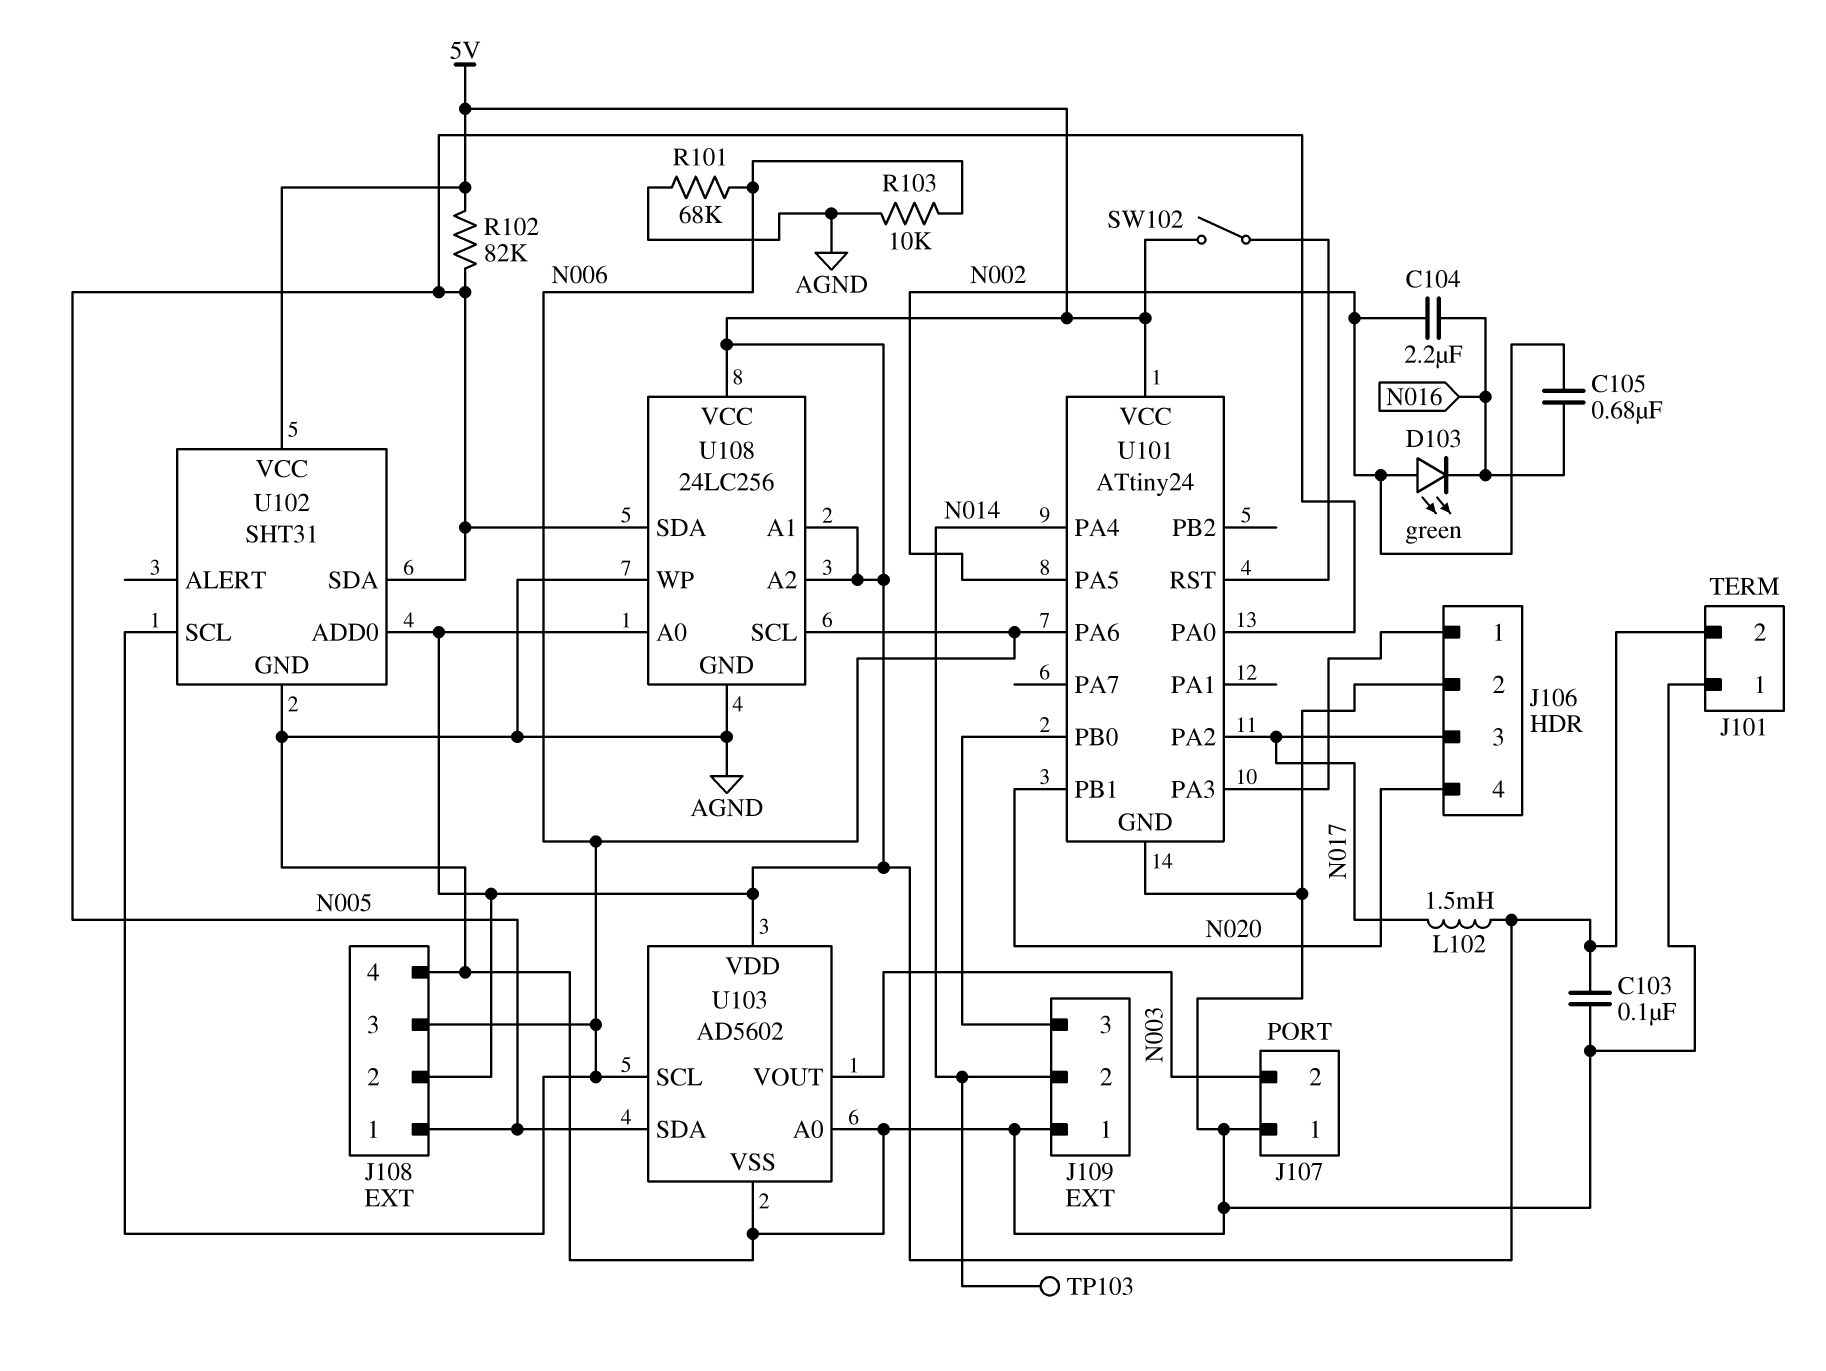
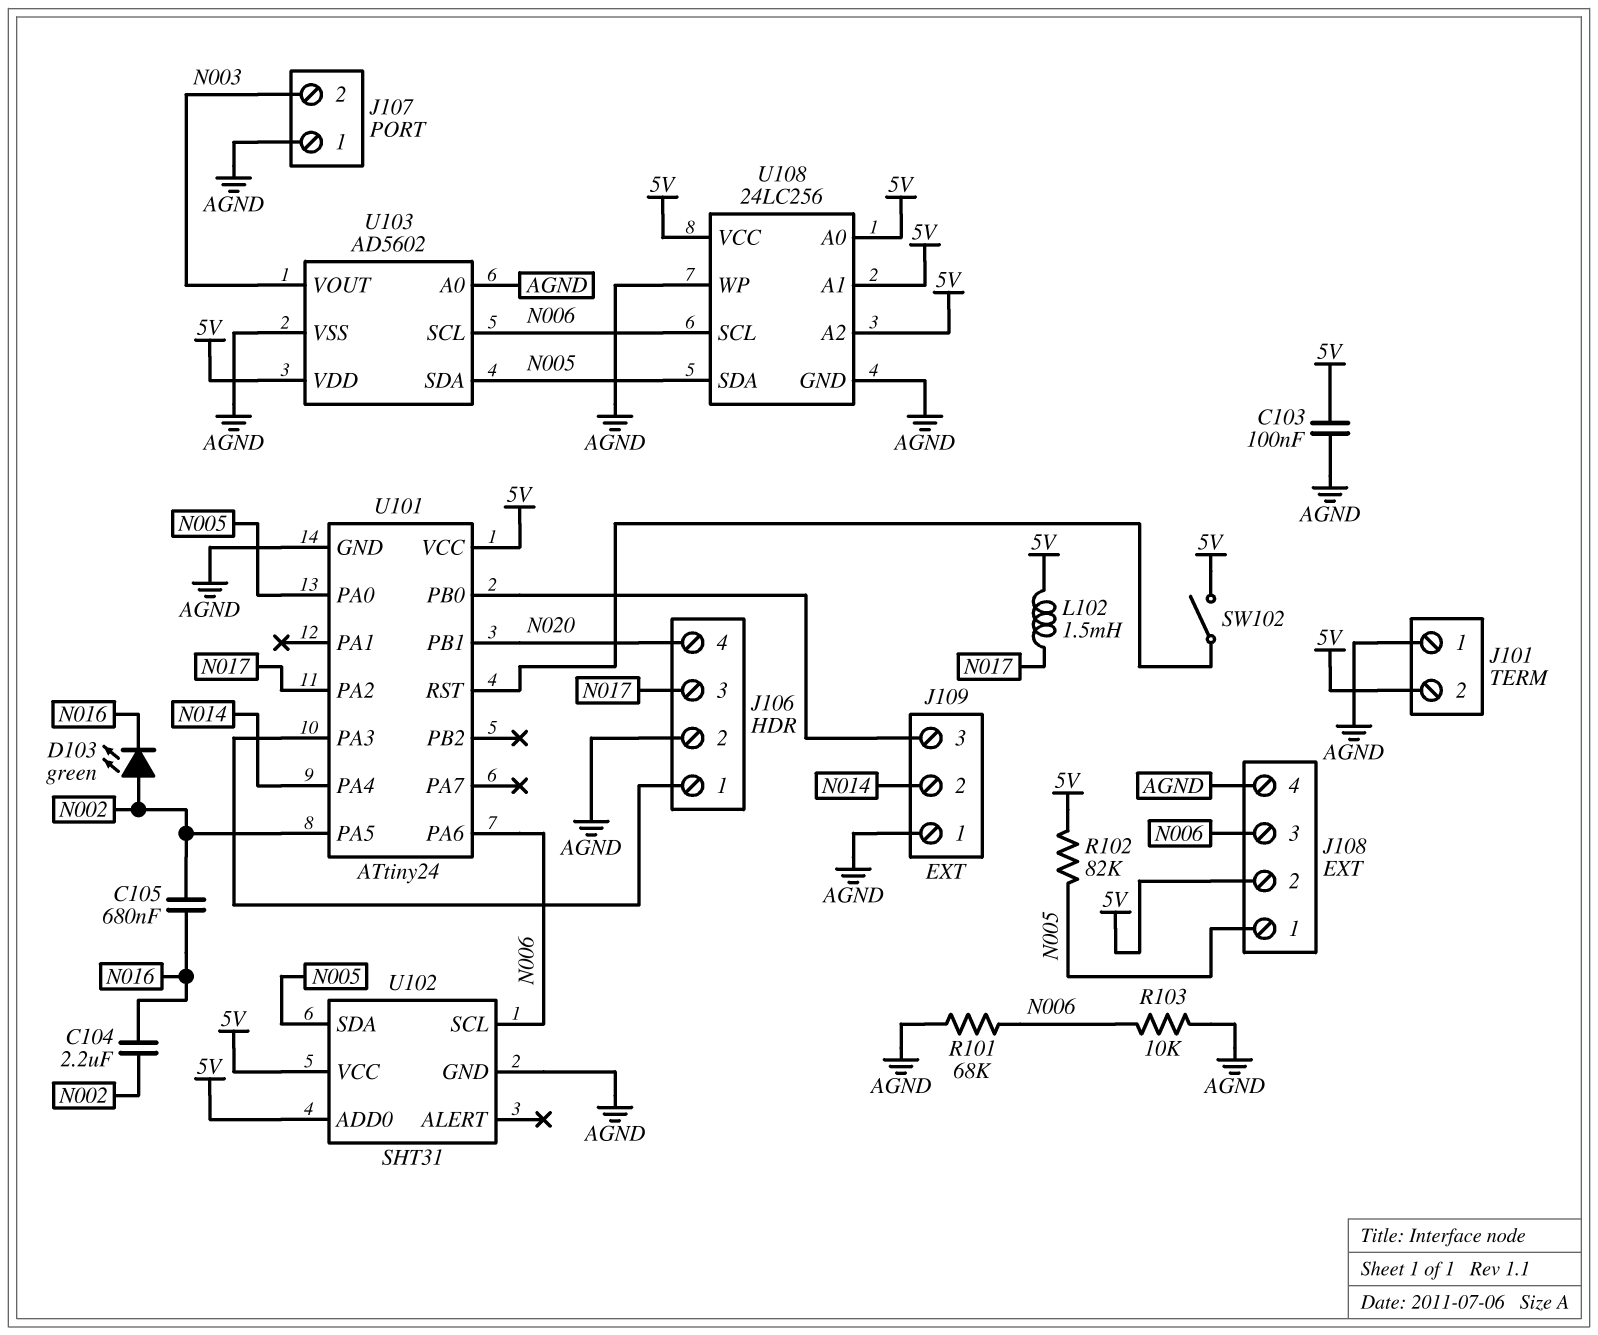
TP103: test point (N014) -> none

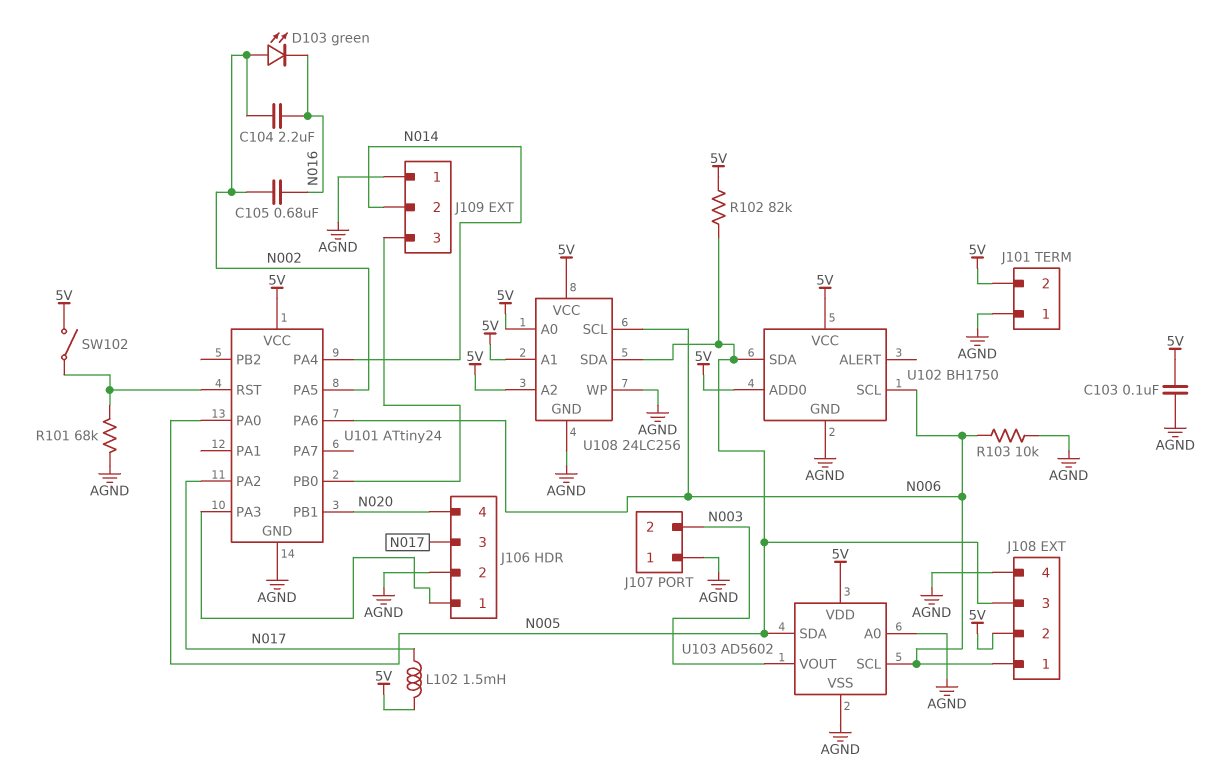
J108 pin 1: N005 -> N006
J108 pin 3: N006 -> N005
R101: 68k (AGND, N006) -> 68k (AGND, U101/RST)
U102: SHT31 -> BH1750

